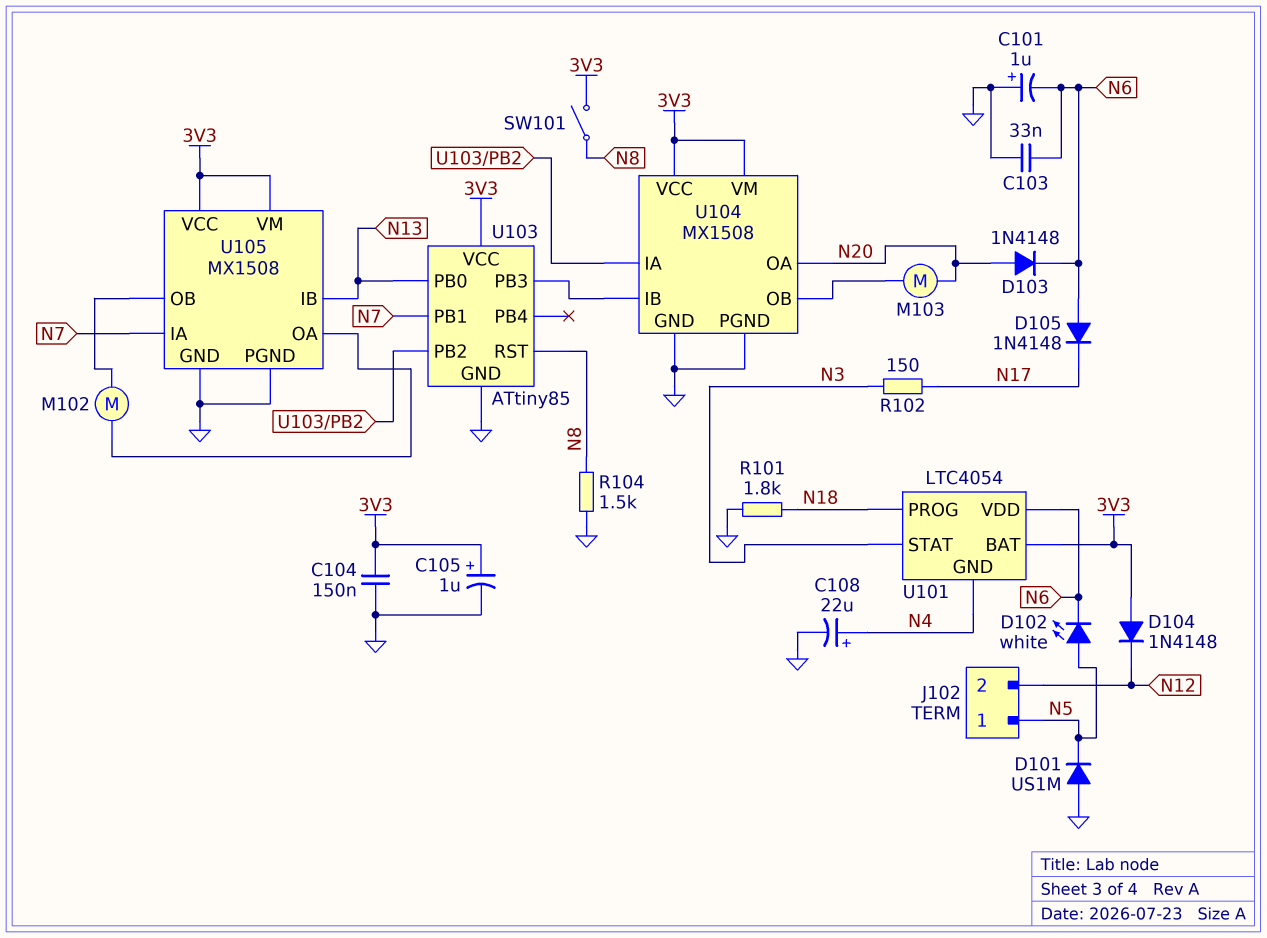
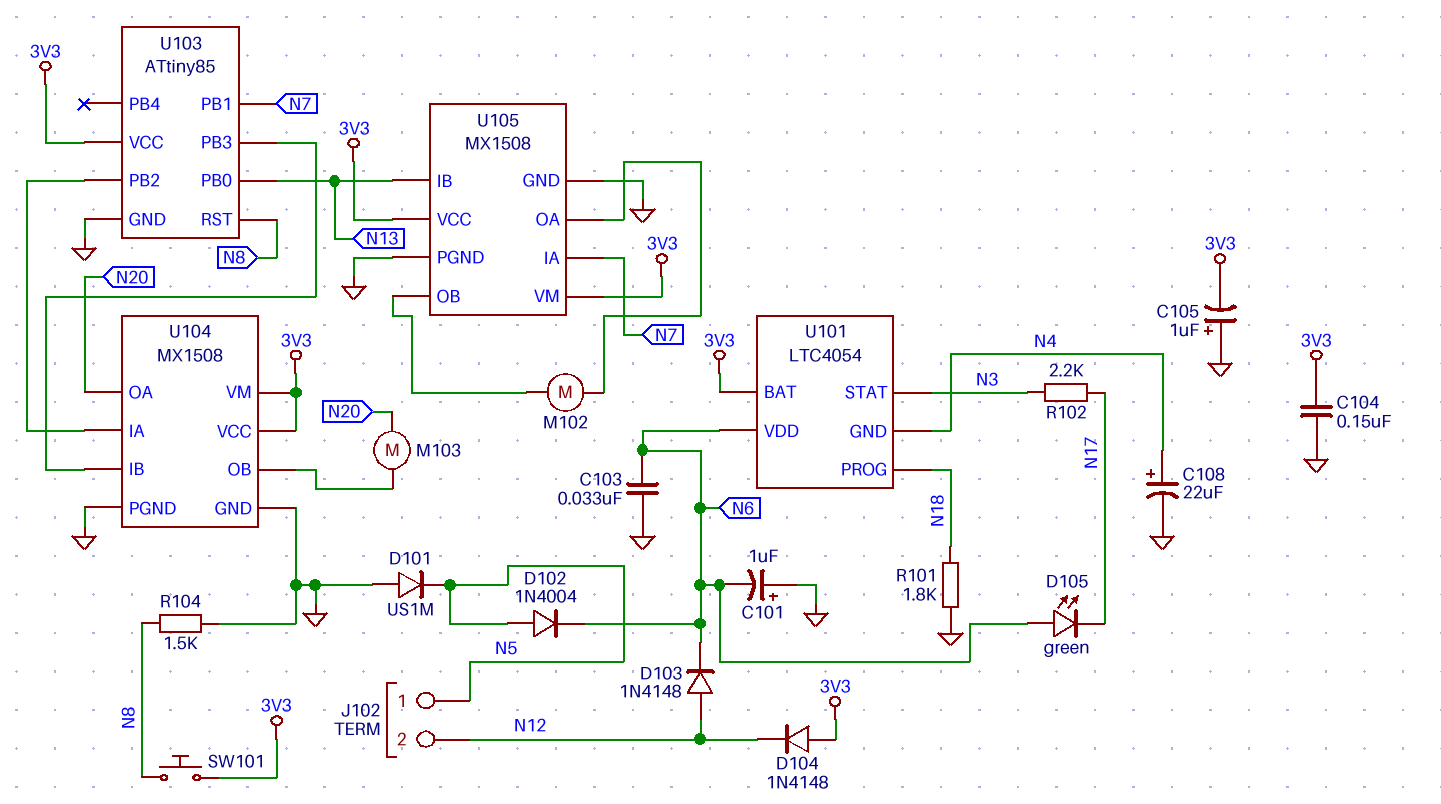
C105: 1uF (plus 3V3, minus GND) -> 1uF (plus GND, minus 3V3)
D102: LED white (A N5, K N6) -> diode 1N4004 (A N5, K N6)
D103: diode 1N4148 (A N20, K N6) -> diode 1N4148 (A N12, K N6)
D105: diode 1N4148 (A N6, K N17) -> LED green (A N6, K N17)
R102: 150 (N3, N17) -> 2.2k (N3, N17)
SW101: switch (3V3, N8) -> button (3V3, N8)

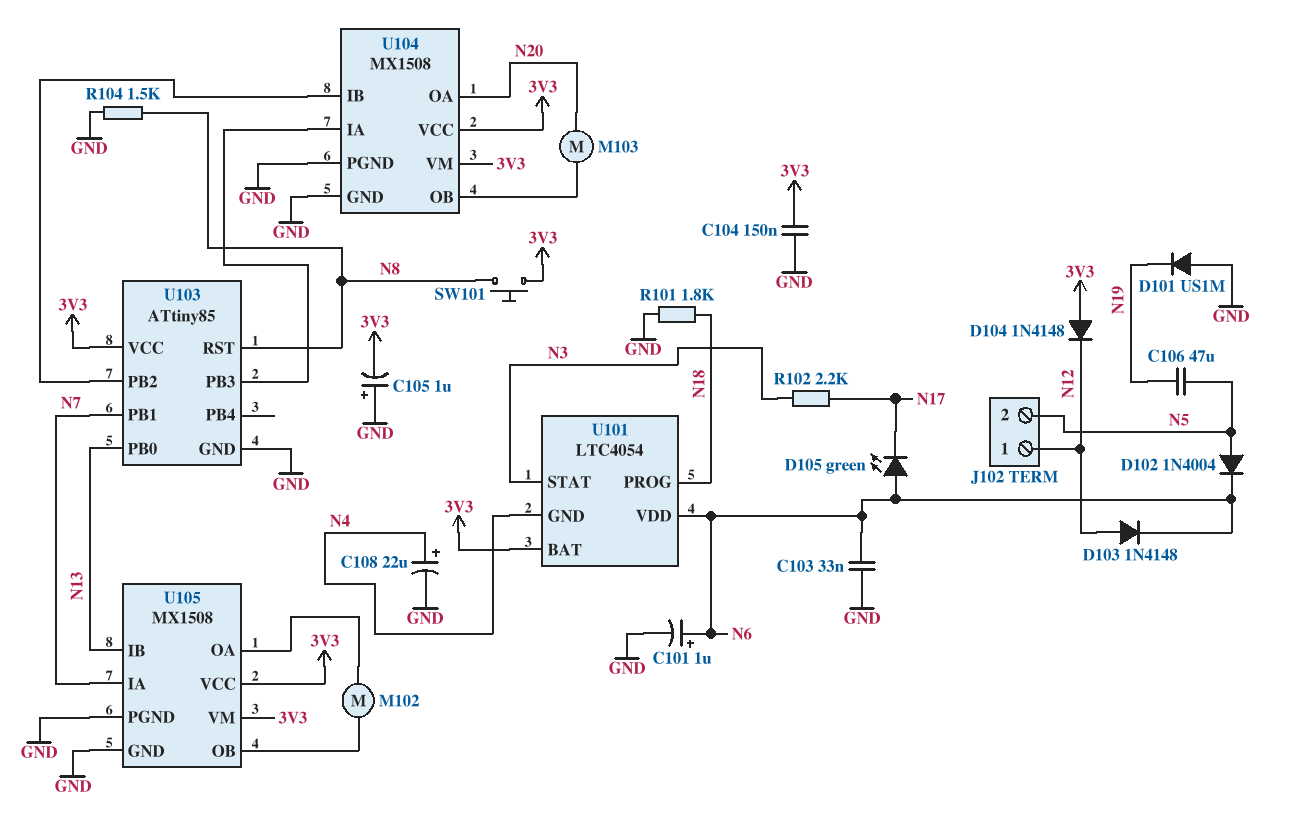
C101: 1uF (plus GND, minus N6) -> 1uF (plus N6, minus GND)
C106: none -> 47uF (N5, N19)
D101: diode US1M (A GND, K N5) -> diode US1M (A GND, K N19)
J102 pin 1: N5 -> N12
J102 pin 2: N12 -> N5
U104 pin IA: U103/PB2 -> U103/PB3
U104 pin IB: U103/PB3 -> U103/PB2

